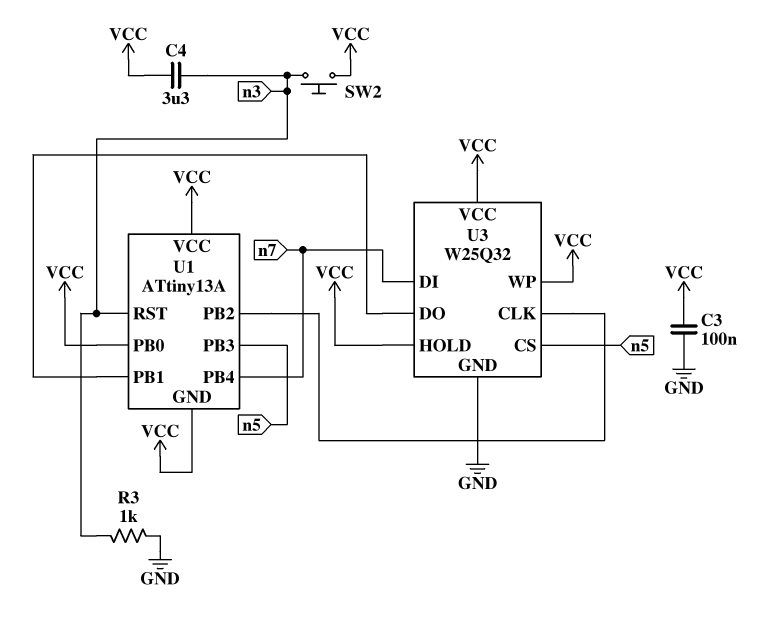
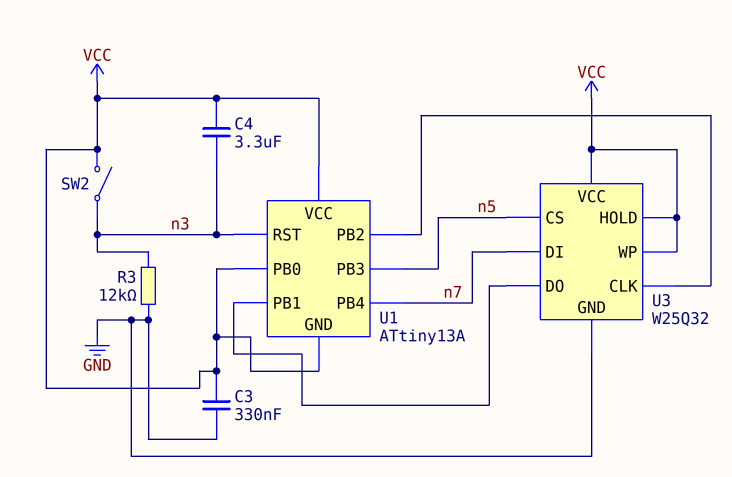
C3: 100nF (GND, VCC) -> 330nF (GND, VCC)
R3: 1k (GND, n3) -> 12k (GND, n3)
SW2: button (VCC, n3) -> switch (VCC, n3)

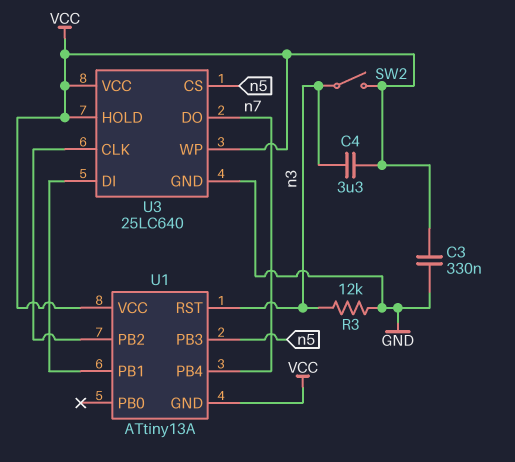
U1 pin PB0: VCC -> none
U3: W25Q32 -> 25LC640
U3 pin DI: n7 -> U1/PB1
U3 pin DO: U1/PB1 -> n7

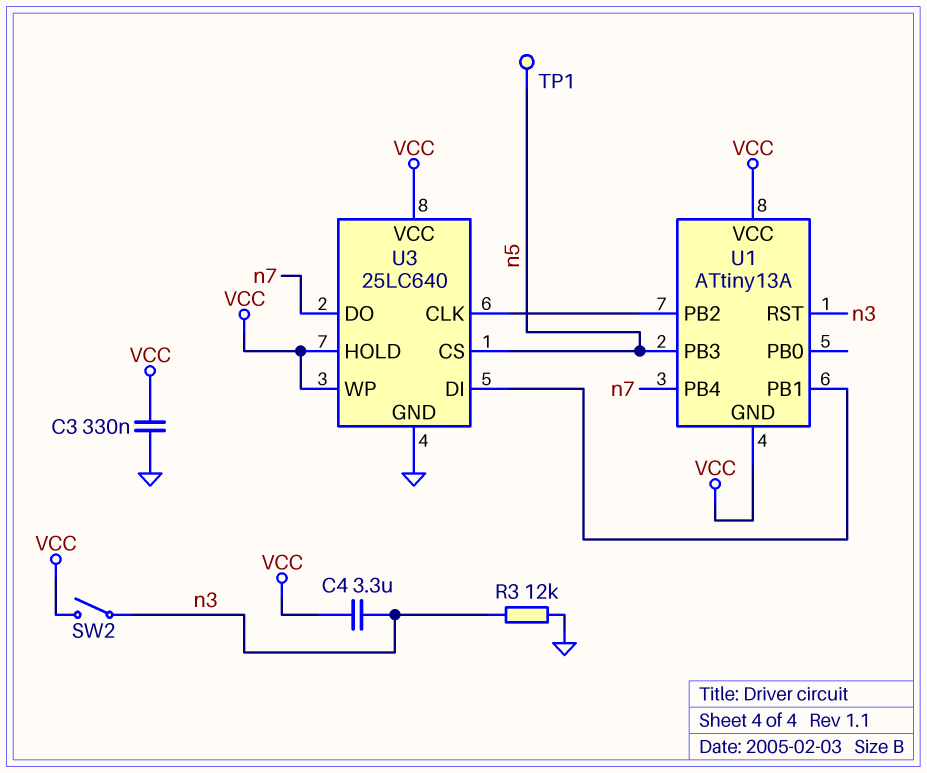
TP1: none -> test point (n5)

